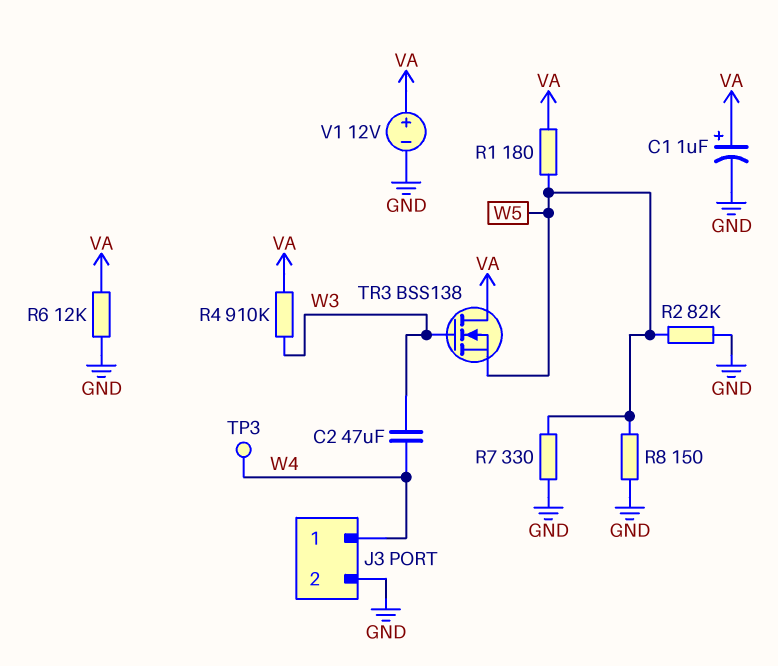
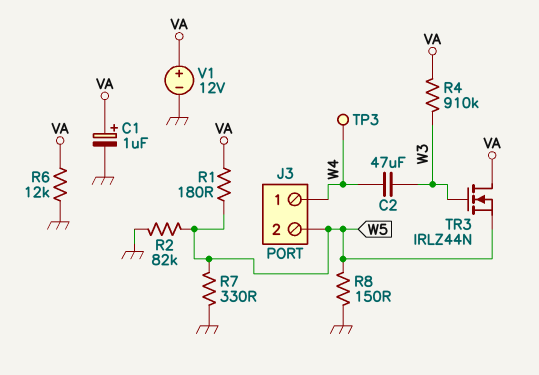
J3 pin 2: GND -> W5
TR3: NMOS BSS138 (G W3, D VA, S W5) -> NMOS IRLZ44N (G W3, D VA, S W5)

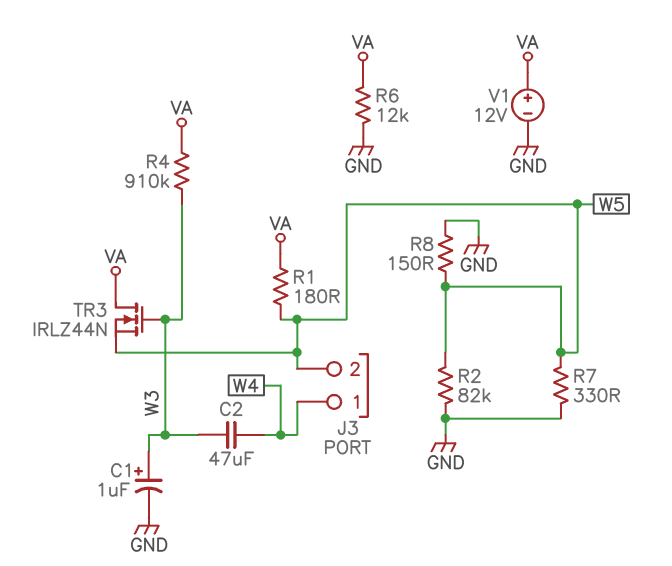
C1: 1uF (plus VA, minus GND) -> 1uF (plus W3, minus GND)
TP3: test point (W4) -> none

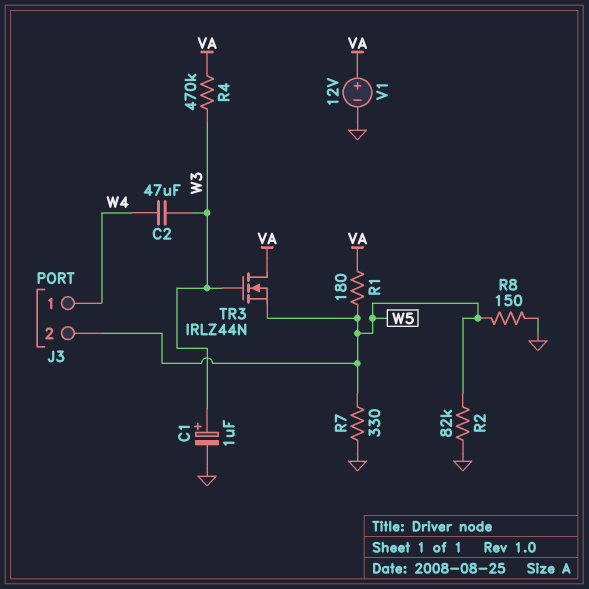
R4: 910k (VA, W3) -> 470k (VA, W3)
R6: 12k (GND, VA) -> none

